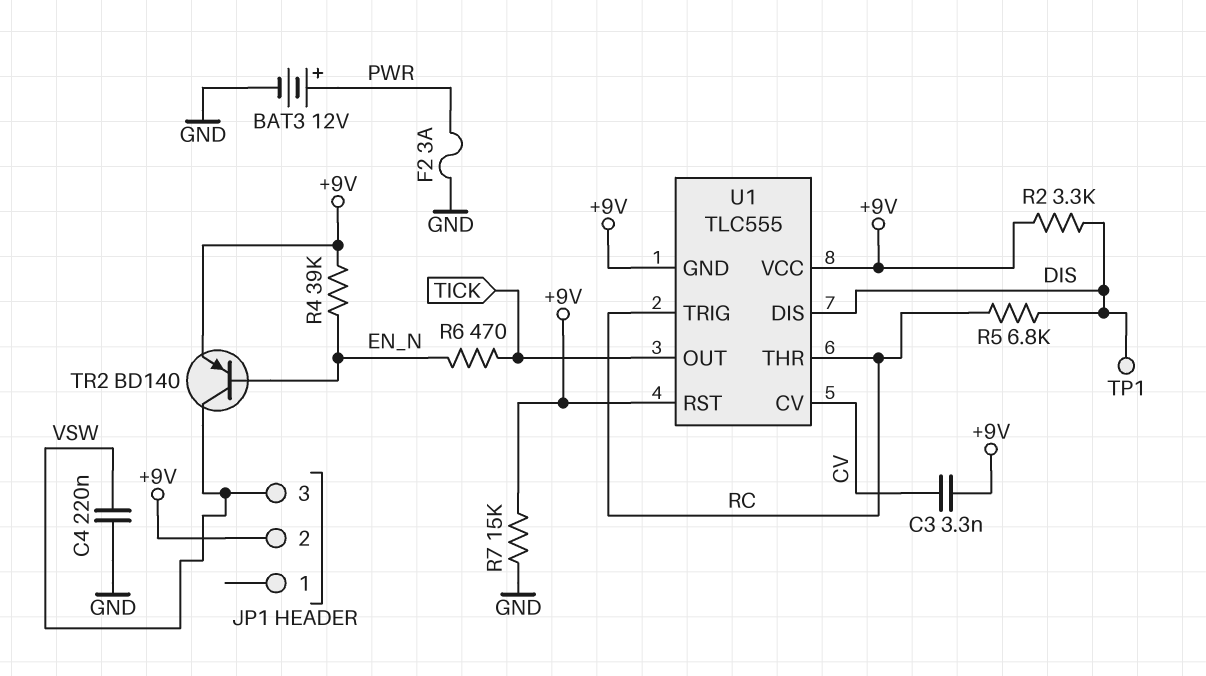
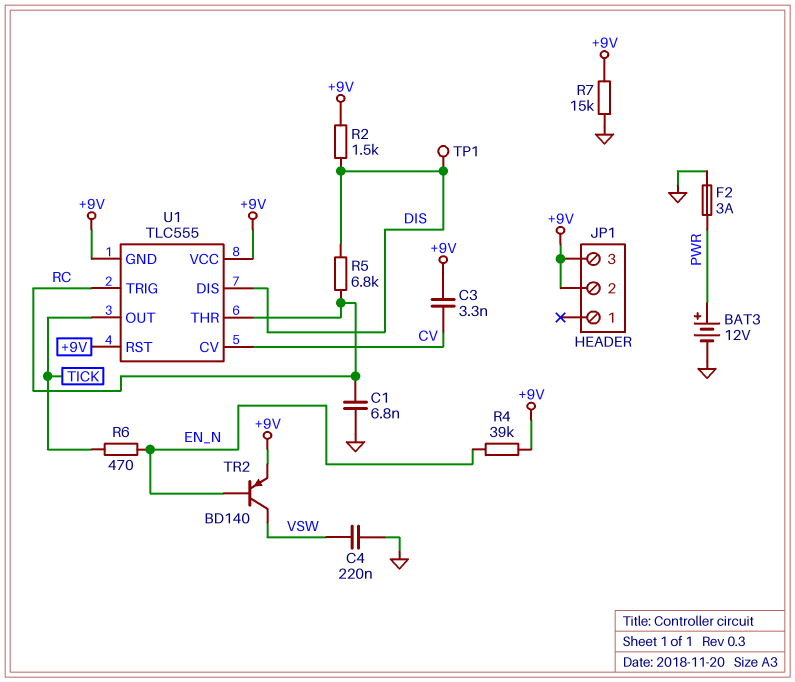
C1: none -> 6.8nF (GND, RC)
JP1 pin 3: VSW -> +9V
R2: 3.3k (+9V, DIS) -> 1.5k (+9V, DIS)

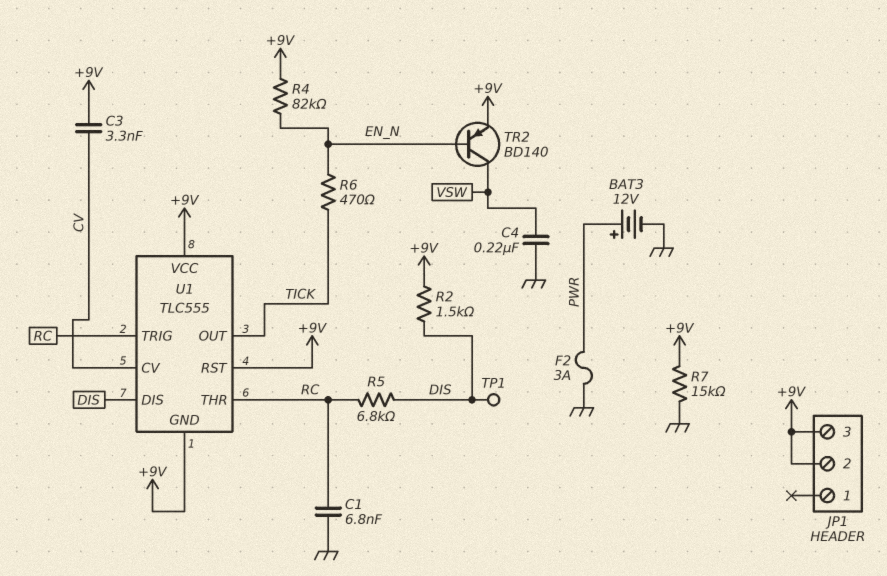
R4: 39k (+9V, EN_N) -> 82k (+9V, EN_N)

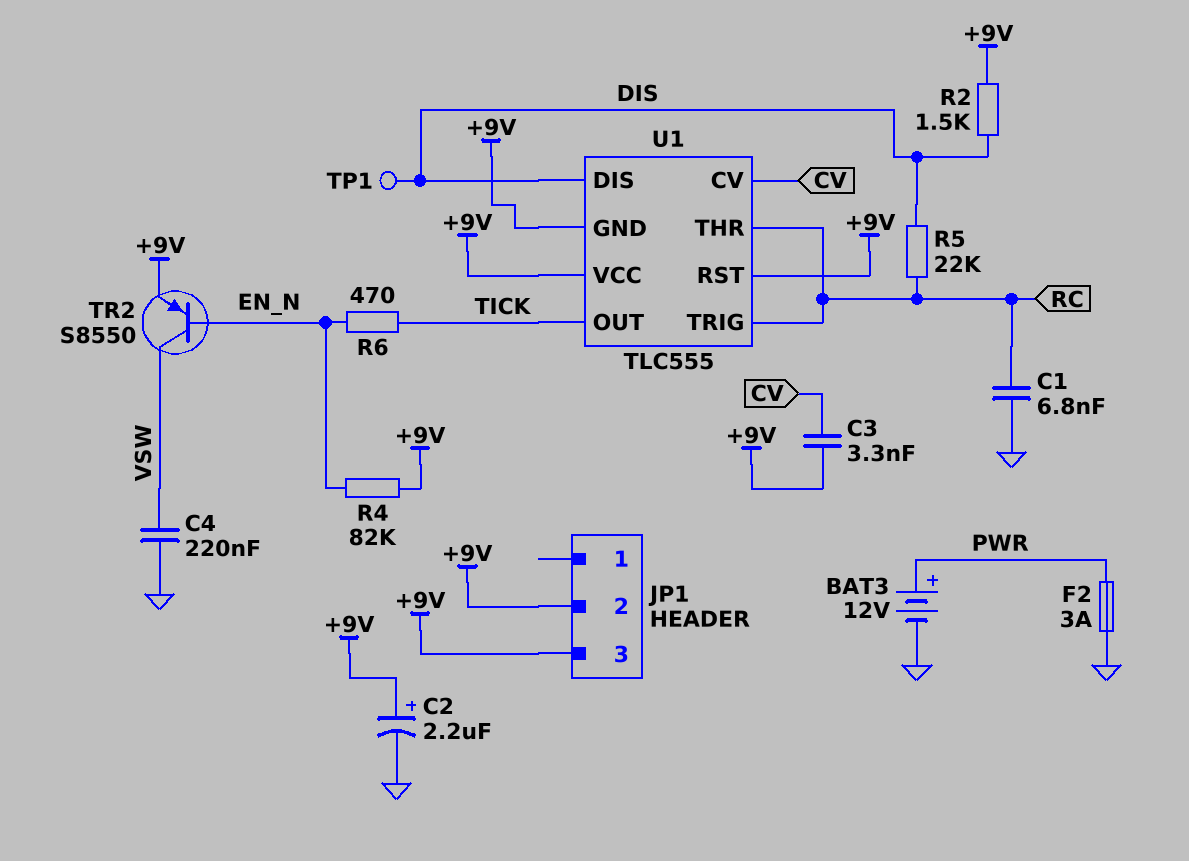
C2: none -> 2.2uF (plus +9V, minus GND)
R5: 6.8k (DIS, RC) -> 22k (DIS, RC)
R7: 15k (+9V, GND) -> none
TR2: PNP BD140 (B EN_N, C VSW, E +9V) -> PNP S8550 (B EN_N, C VSW, E +9V)

